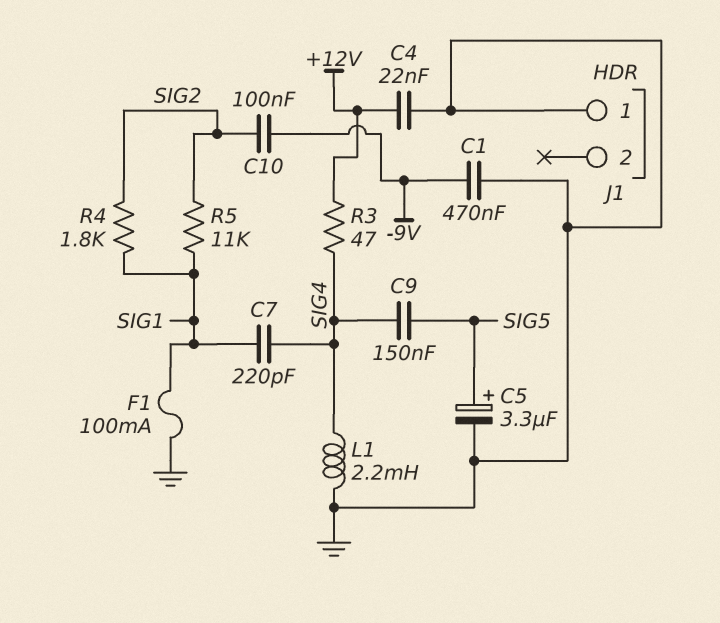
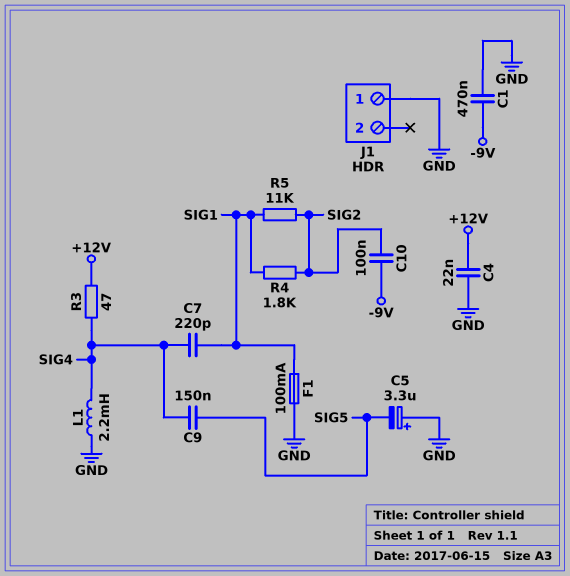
C5: 3.3uF (plus SIG5, minus GND) -> 3.3uF (plus GND, minus SIG5)

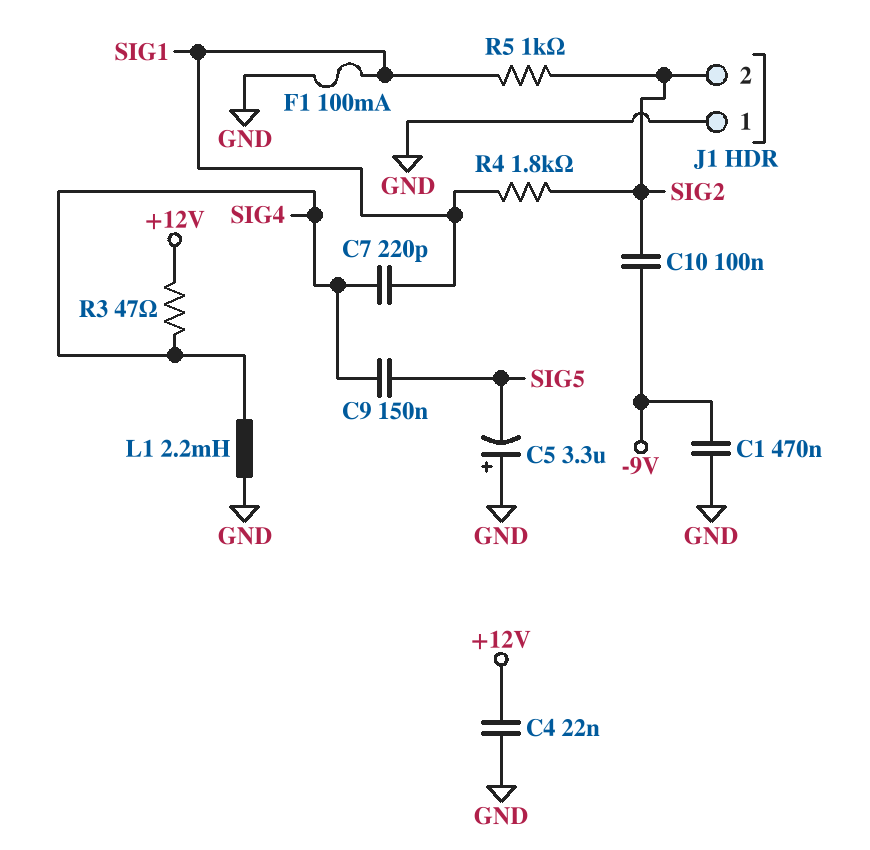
J1 pin 2: none -> SIG2
R5: 11k (SIG1, SIG2) -> 1k (SIG1, SIG2)

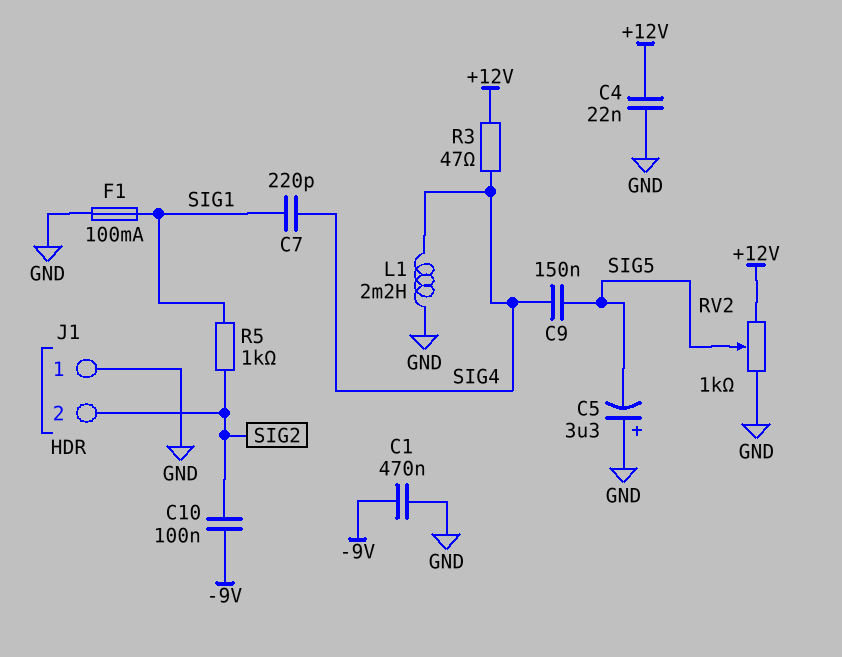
R4: 1.8k (SIG1, SIG2) -> none
RV2: none -> 1k (+12V, GND, wiper SIG5)

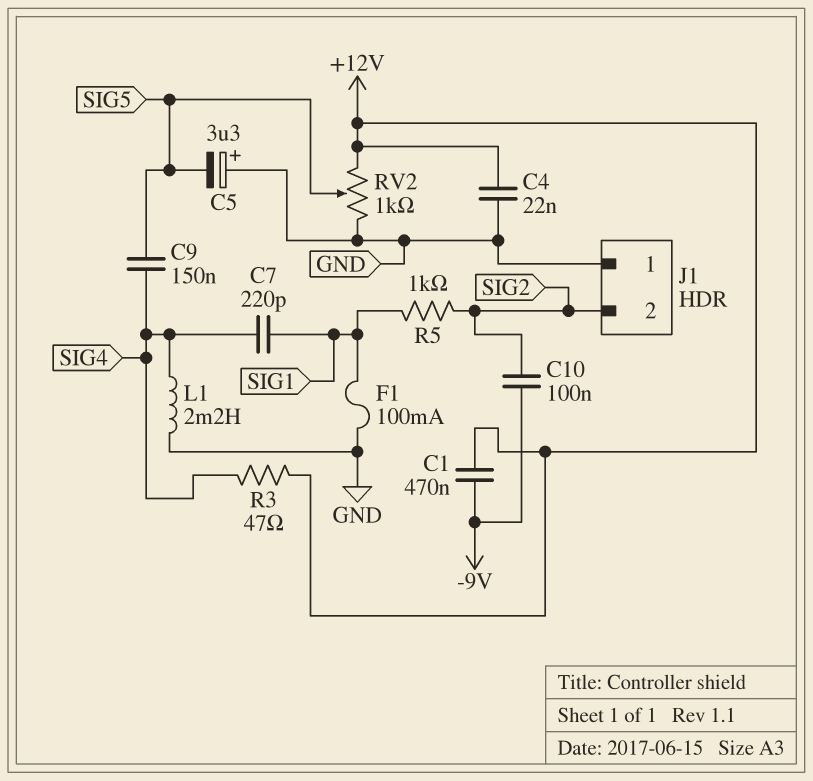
C1: 470nF (-9V, GND) -> 470nF (+12V, -9V)

